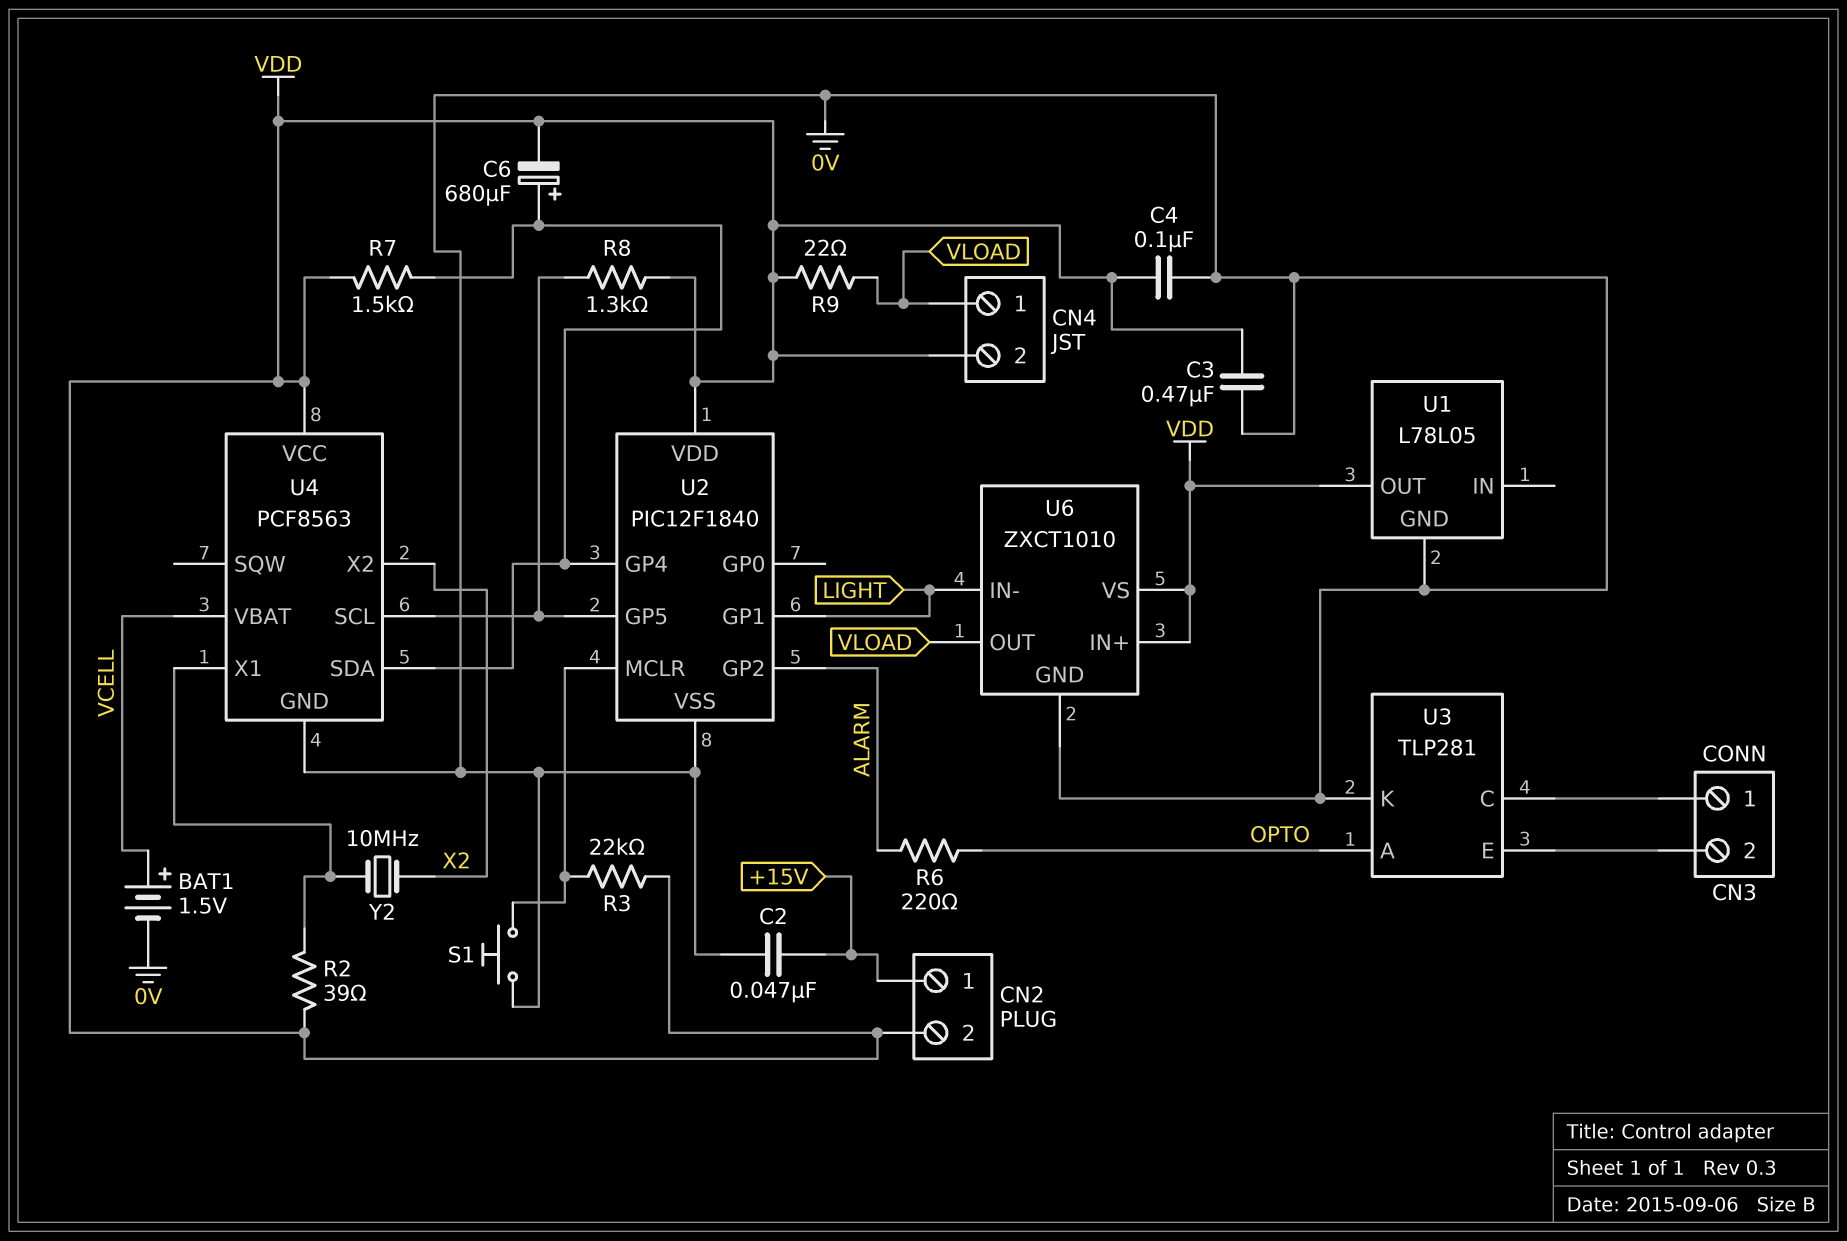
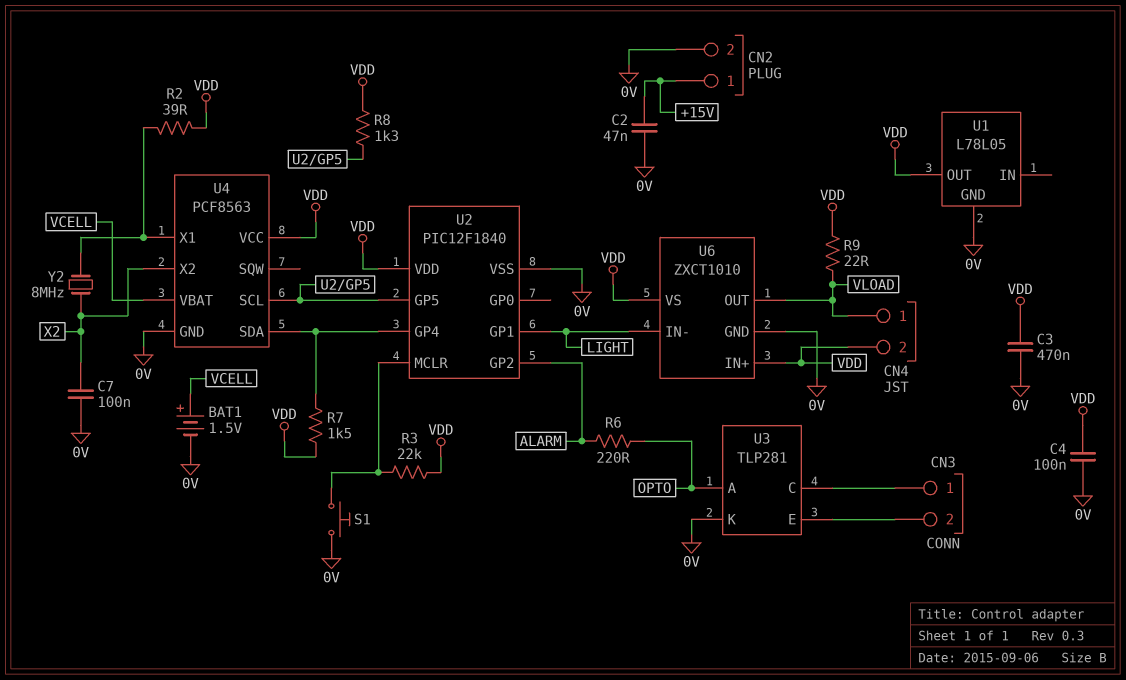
C6: 680uF (plus U2/GP4, minus VDD) -> none
C7: none -> 100nF (0V, X2)
CN2 pin 2: VDD -> 0V
Y2: 10MHz (U4/X1, X2) -> 8MHz (U4/X1, X2)

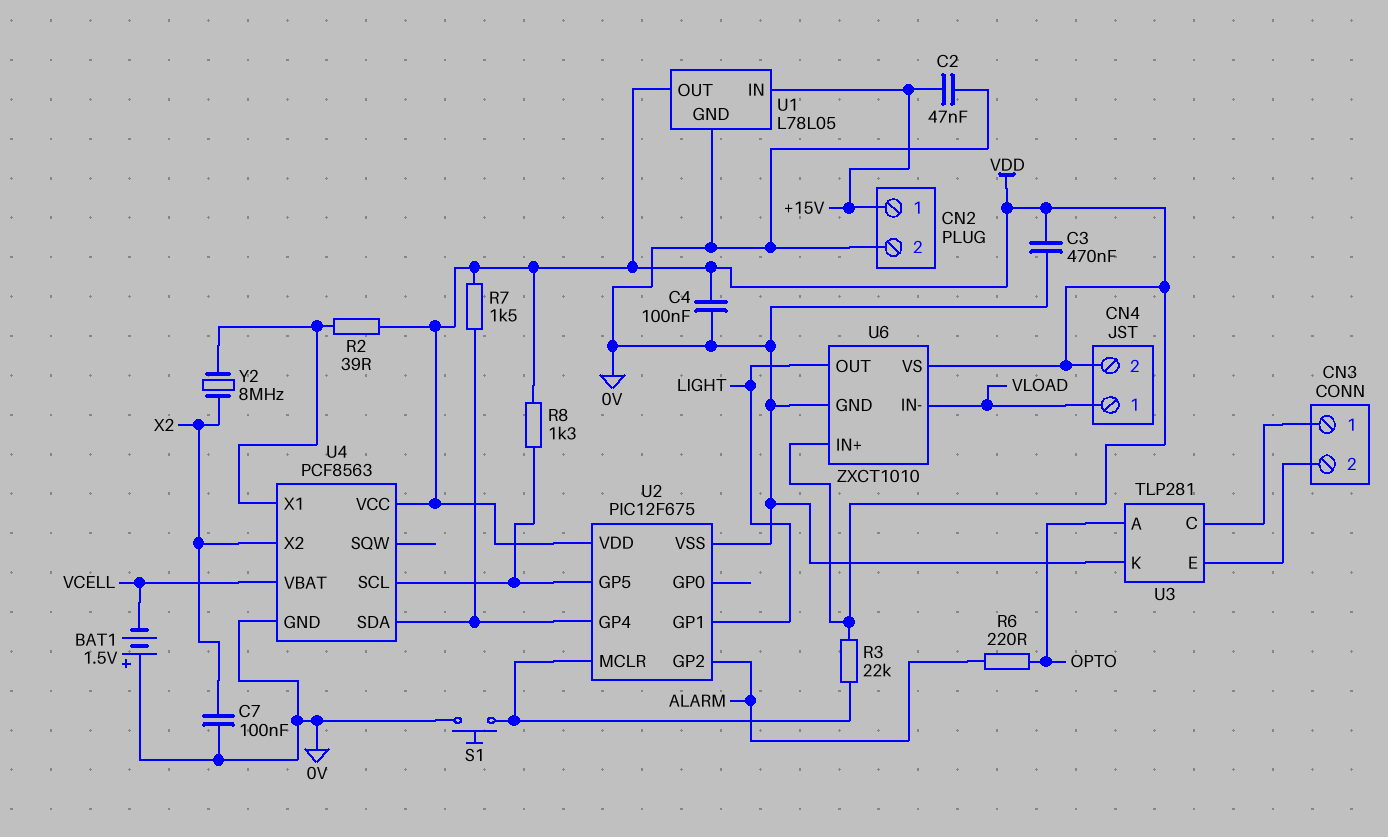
BAT1: 1.5V (plus VCELL, minus 0V) -> 1.5V (plus 0V, minus VCELL)
R9: 22 (VDD, VLOAD) -> none
U1 pin IN: none -> +15V
U2: PIC12F1840 -> PIC12F675
U6 pin IN-: LIGHT -> VLOAD
U6 pin OUT: VLOAD -> LIGHT

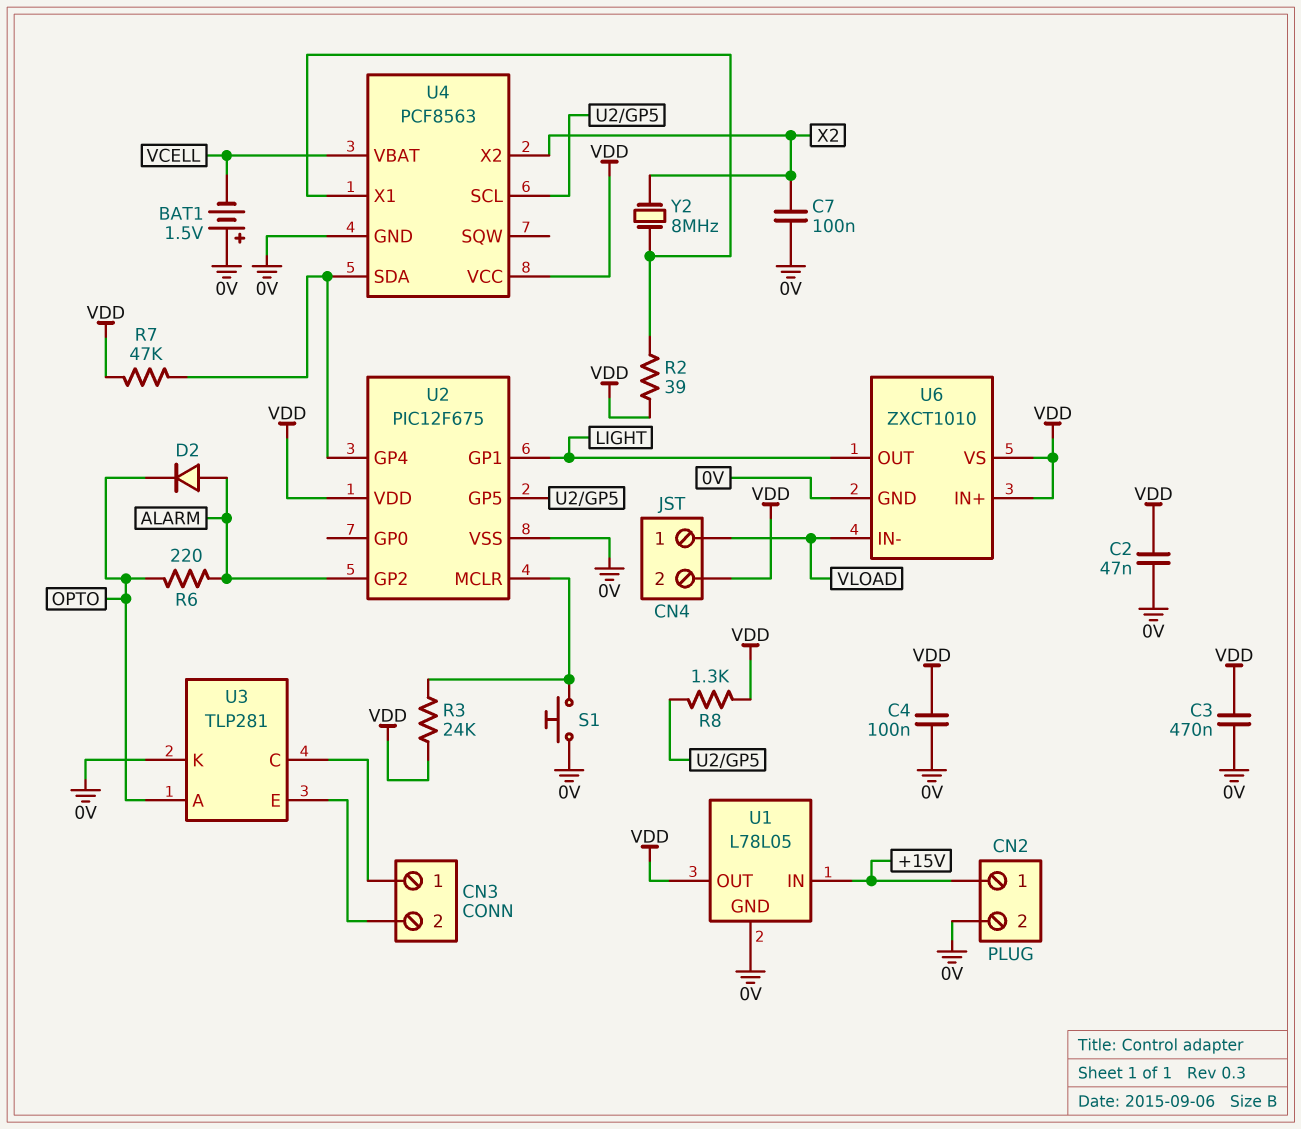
C2: 47nF (+15V, 0V) -> 47nF (0V, VDD)
D2: none -> diode (A ALARM, K OPTO)
R3: 22k (U2/MCLR, VDD) -> 24k (U2/MCLR, VDD)
R7: 1.5k (U2/GP4, VDD) -> 47k (U2/GP4, VDD)

